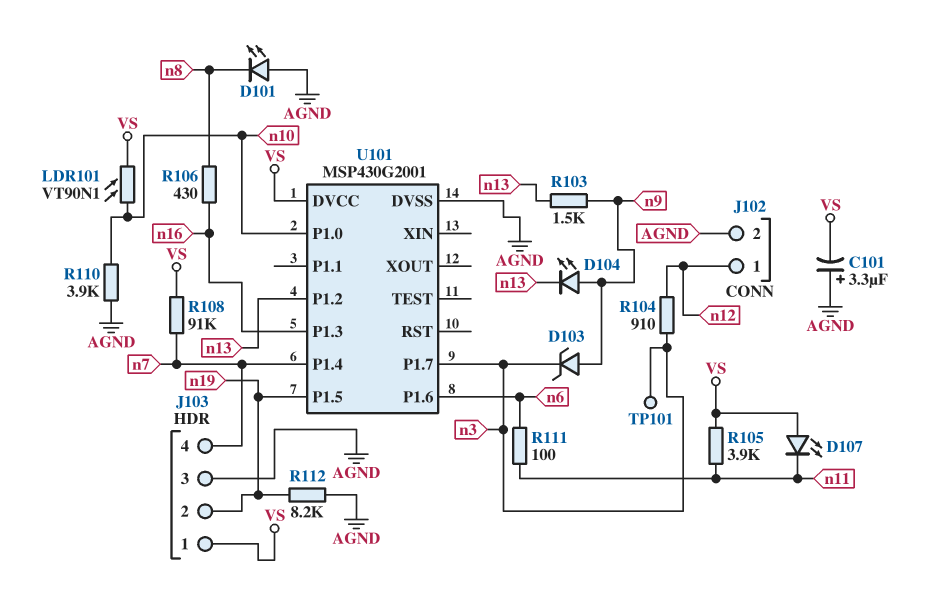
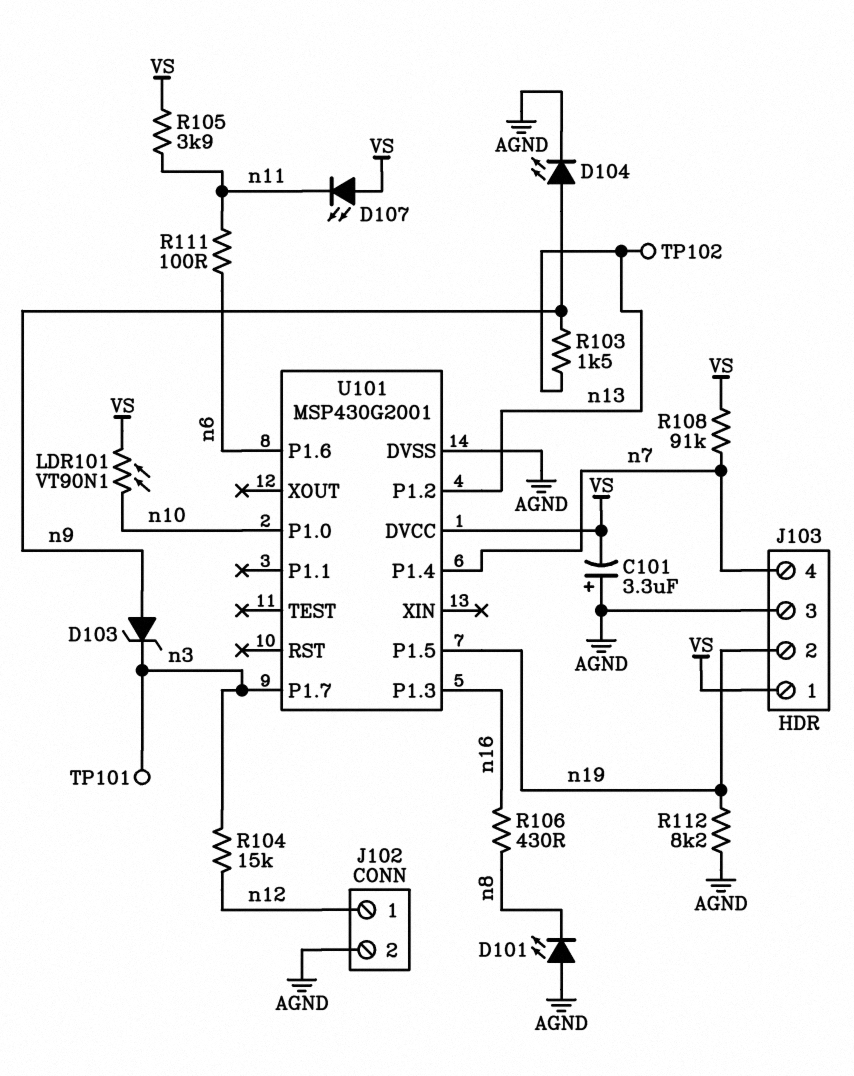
D104: LED (A n9, K n13) -> LED (A n9, K AGND)
R104: 910 (n3, n12) -> 15k (n3, n12)
R110: 3.9k (AGND, n10) -> none
TP102: none -> test point (n13)

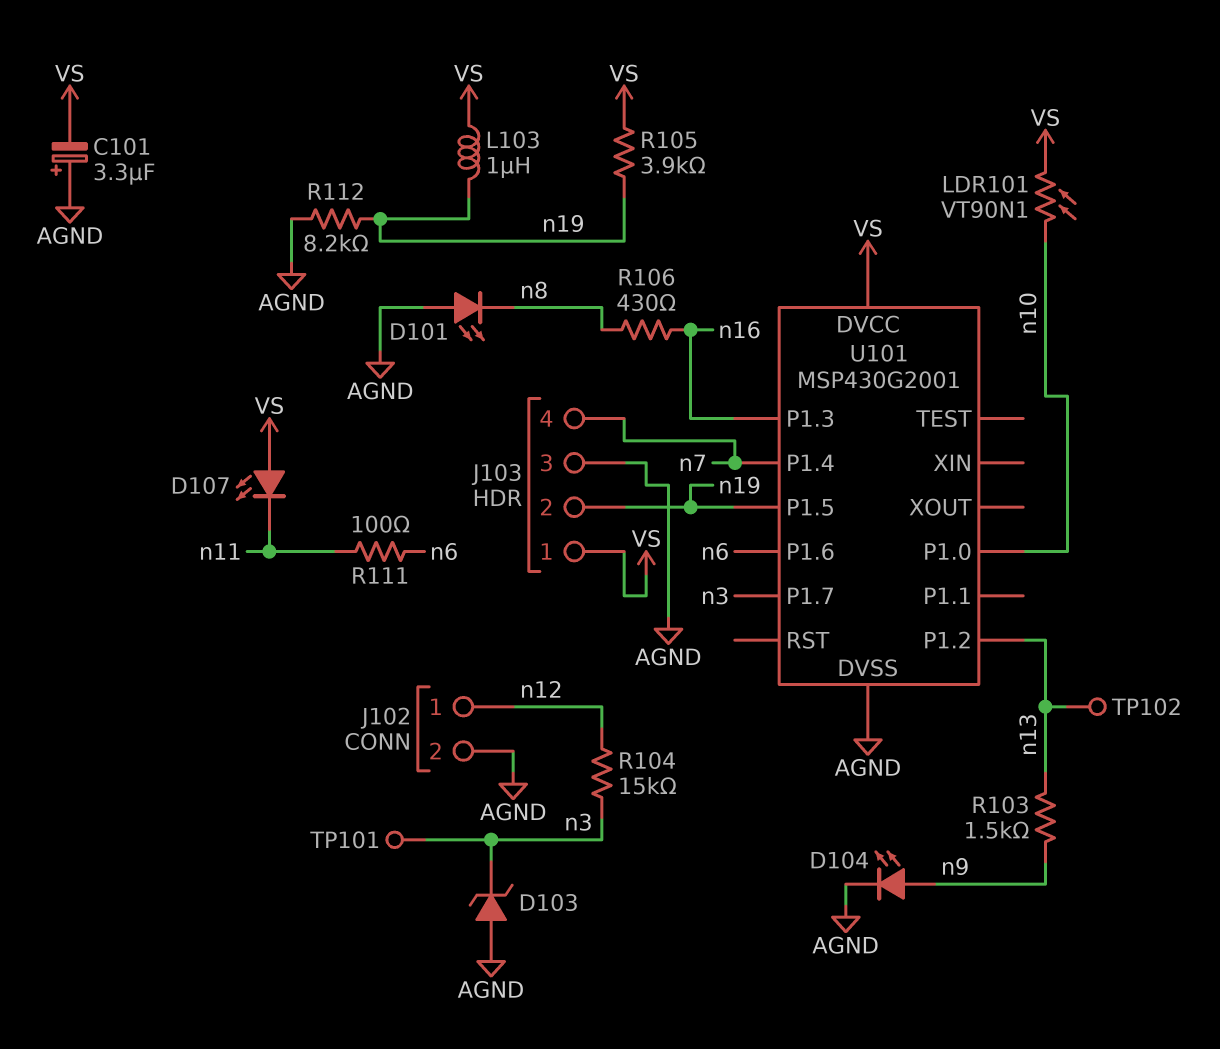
D103: zener (A n9, K n3) -> zener (A AGND, K n3)
L103: none -> 1uH (VS, n19)
R105: 3.9k (VS, n11) -> 3.9k (VS, n19)
R108: 91k (VS, n7) -> none

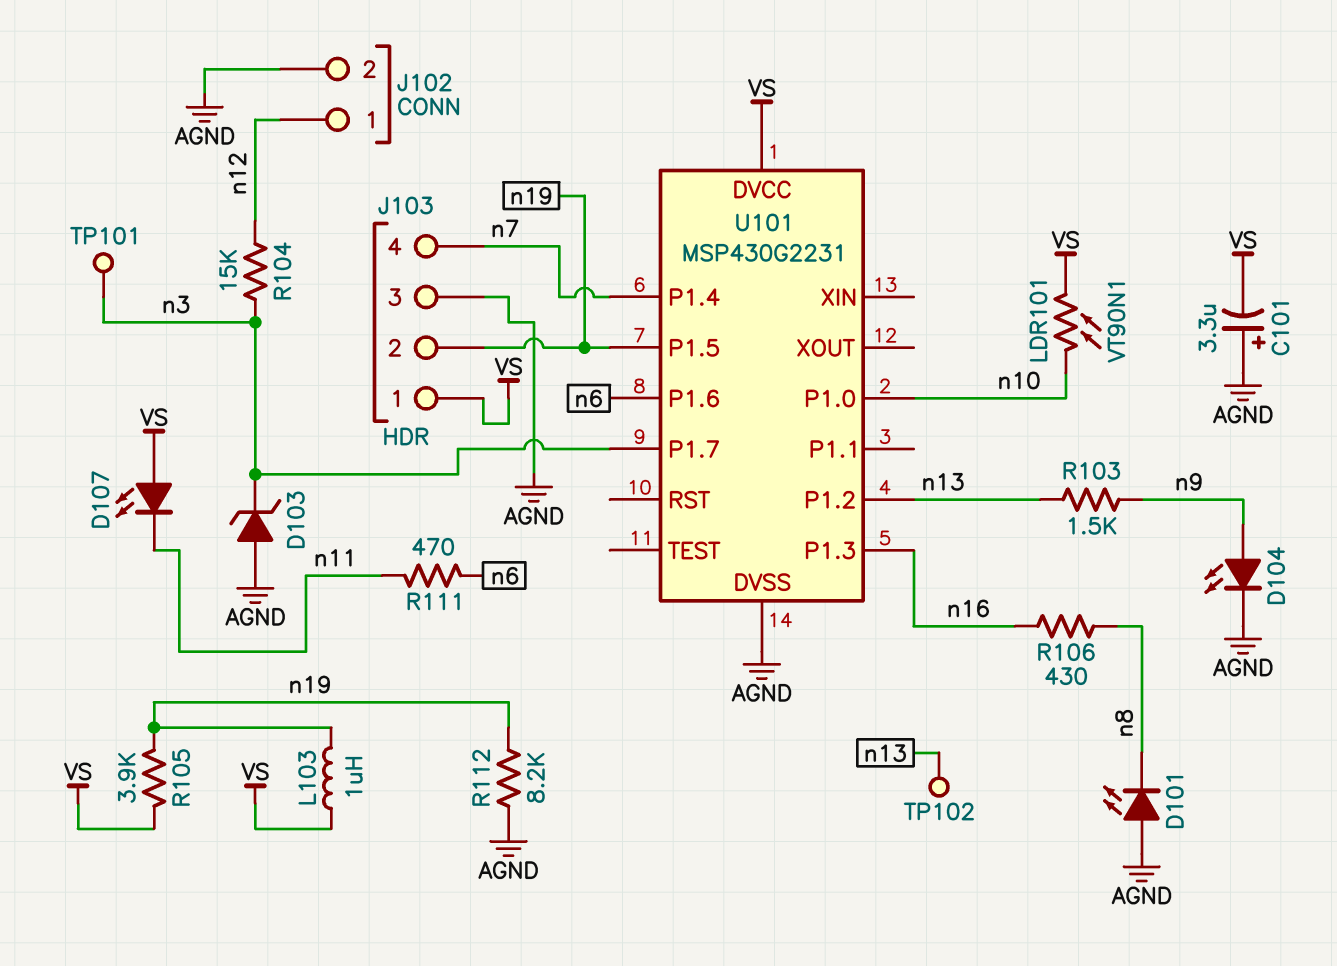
R111: 100 (n6, n11) -> 470 (n6, n11)
U101: MSP430G2001 -> MSP430G2231

